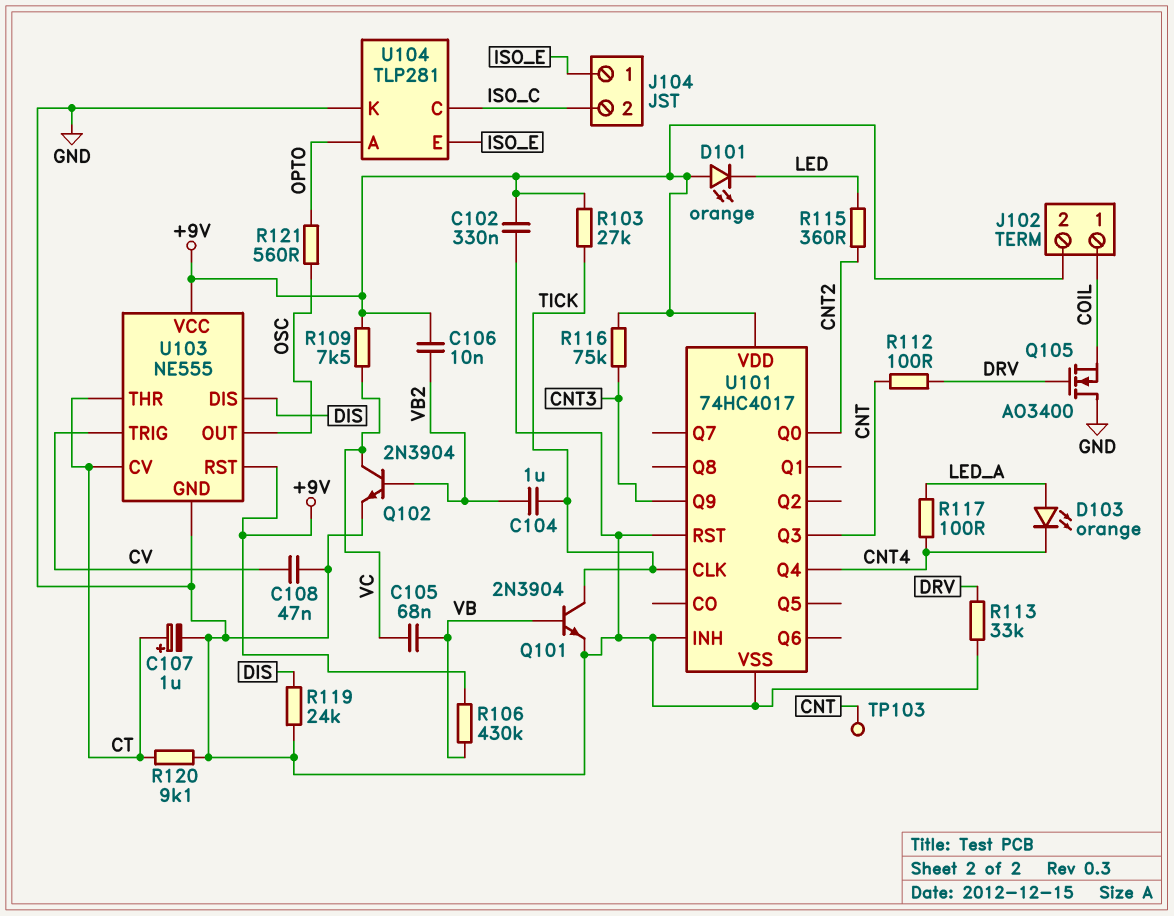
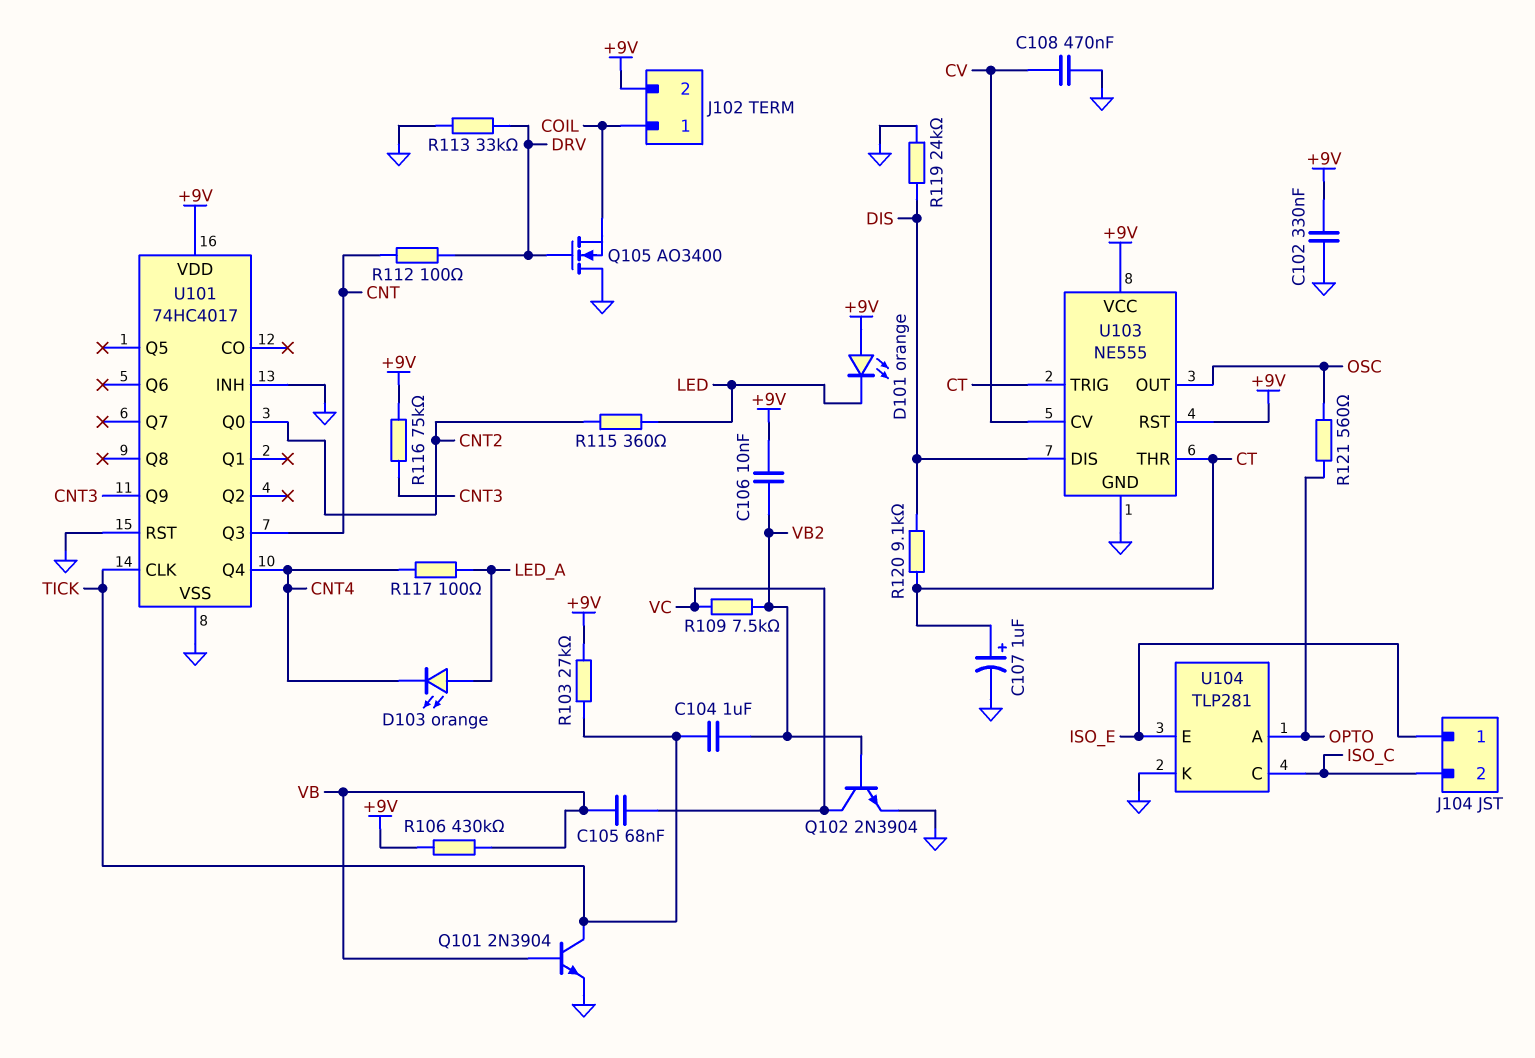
C108: 47nF (CV, GND) -> 470nF (CV, GND)
R109: 7.5k (+9V, VC) -> 7.5k (VB2, VC)
R120: 9.1k (CT, GND) -> 9.1k (CT, DIS)
TP103: test point (CNT) -> none
U103 pin CV: CT -> CV
U103 pin TRIG: CV -> CT

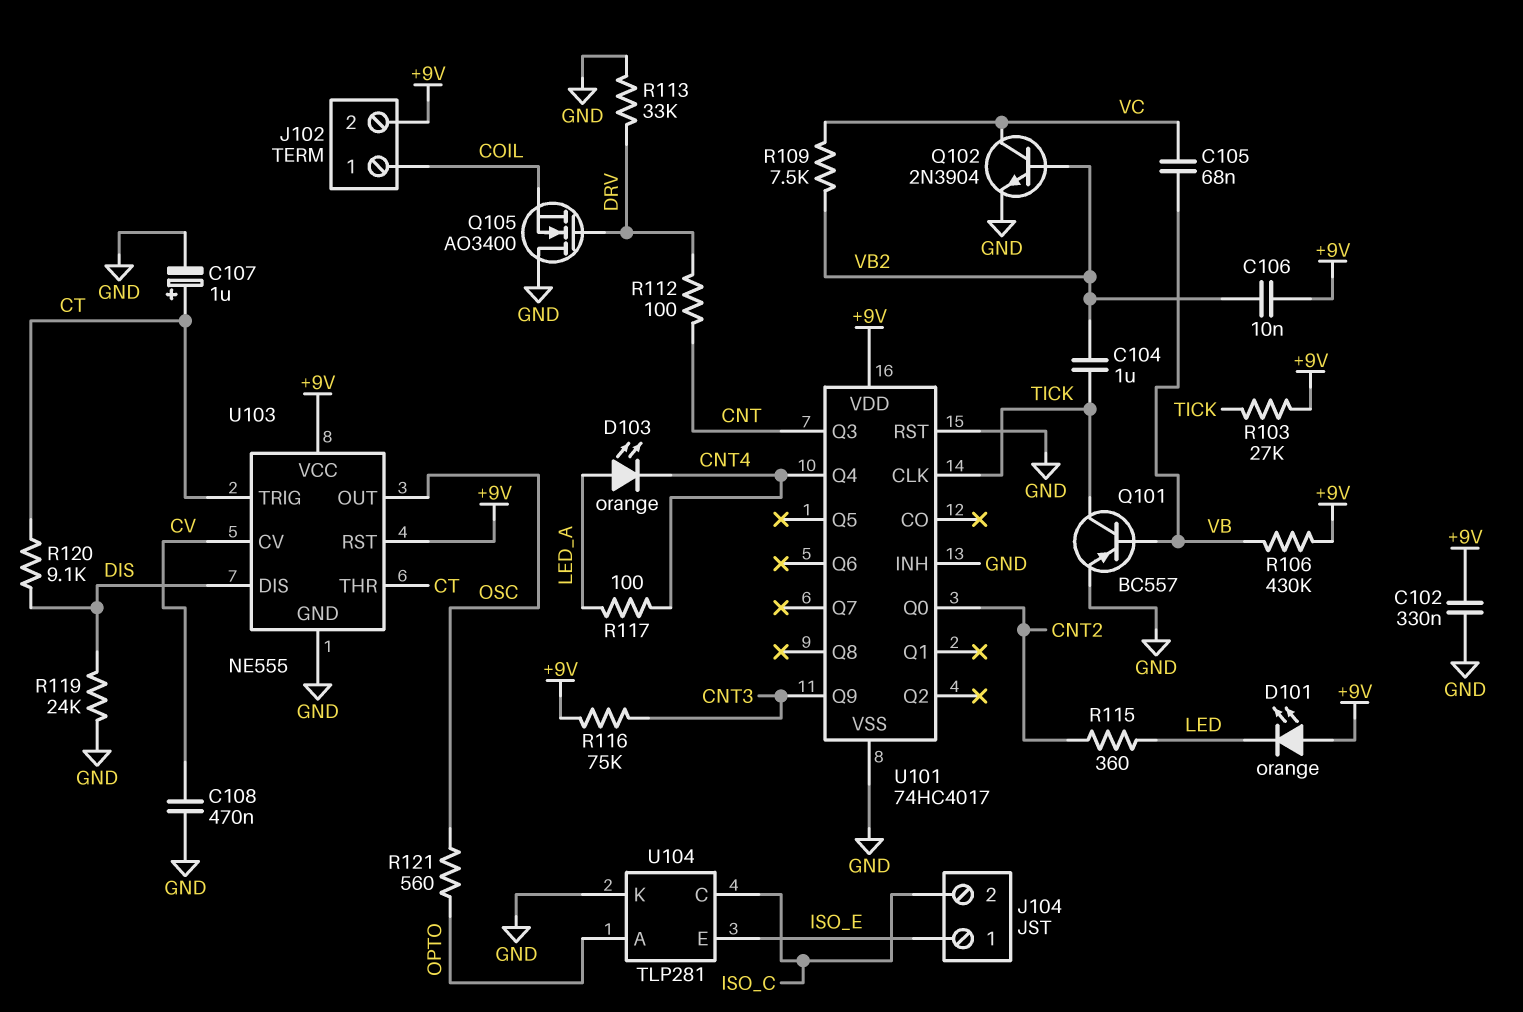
Q101: NPN 2N3904 (B VB, C TICK, E GND) -> PNP BC557 (B VB, C TICK, E GND)

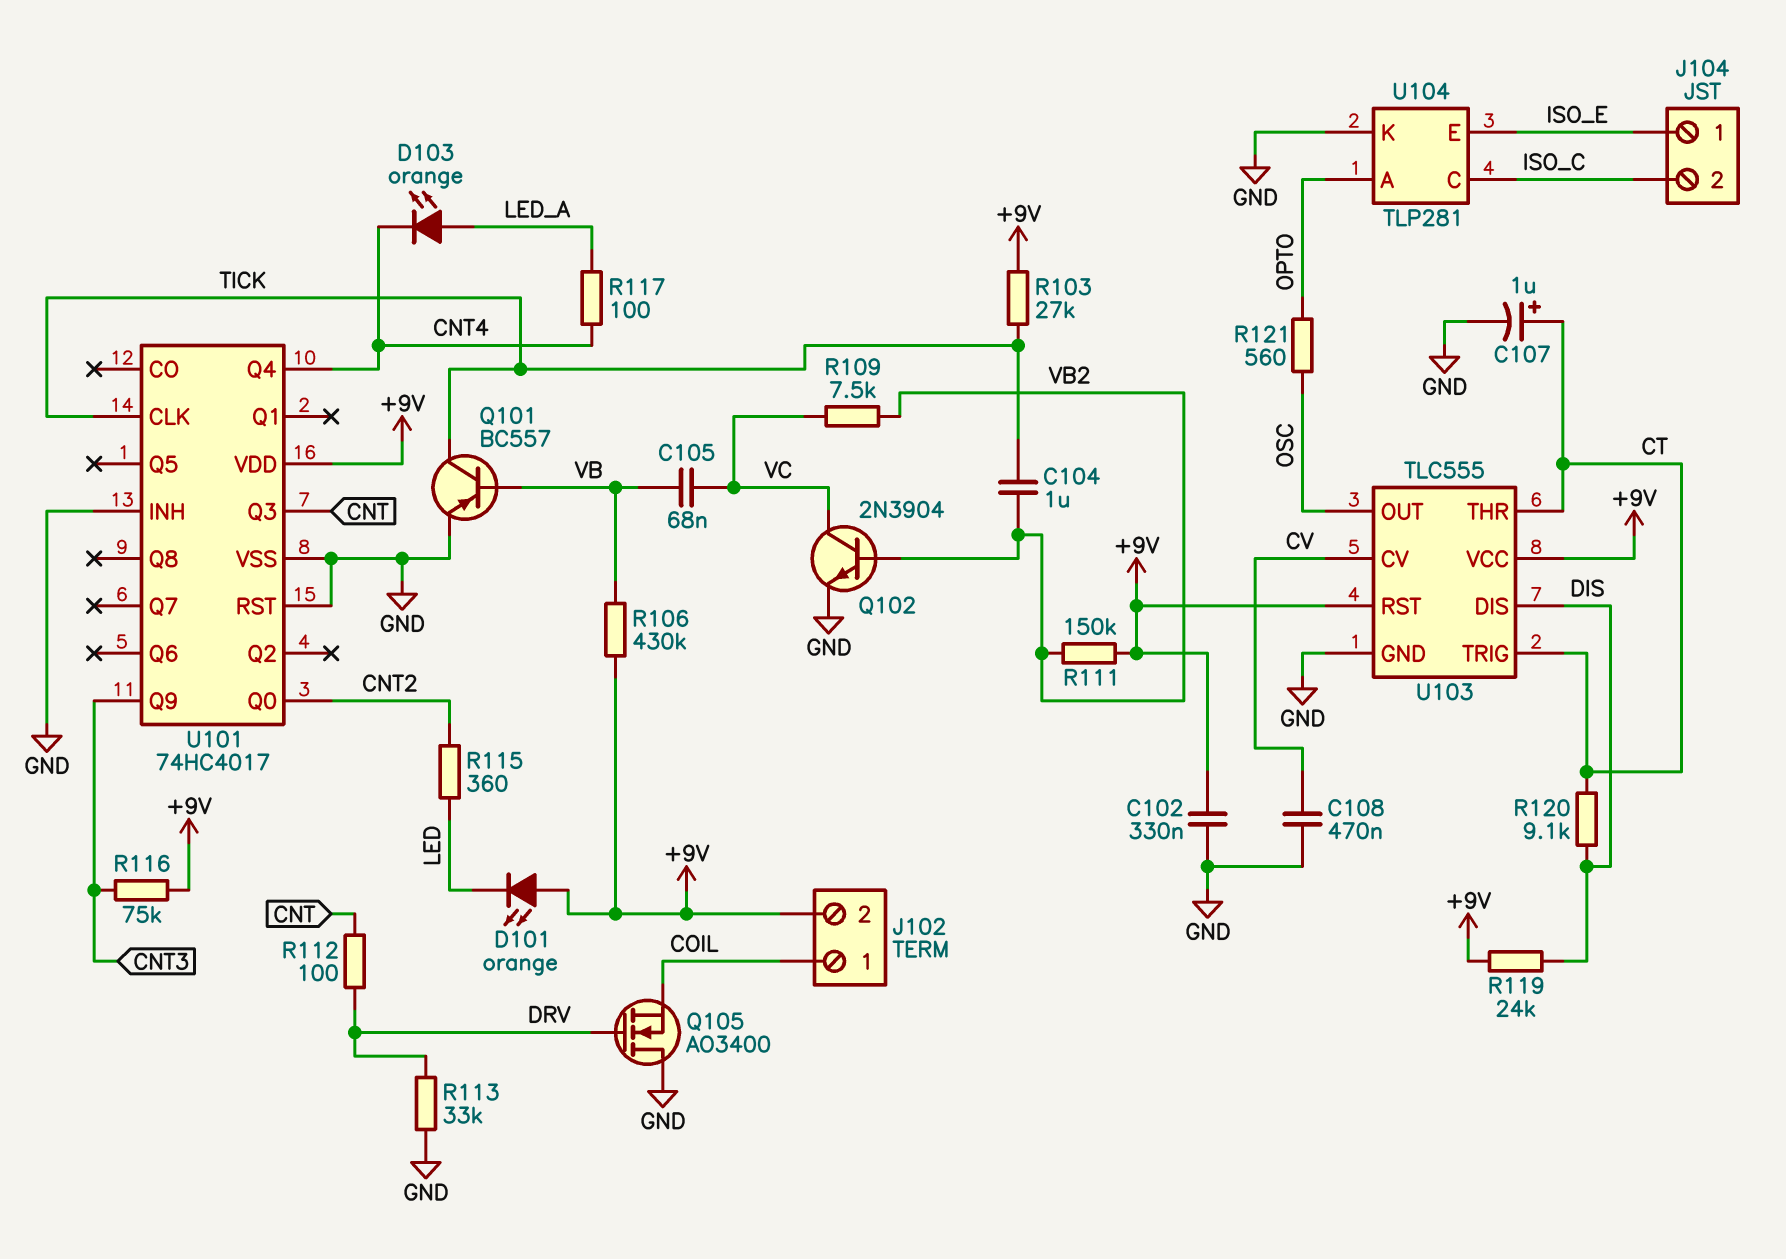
C106: 10nF (+9V, VB2) -> none
R111: none -> 150k (+9V, VB2)
R119: 24k (DIS, GND) -> 24k (+9V, DIS)
U103: NE555 -> TLC555

